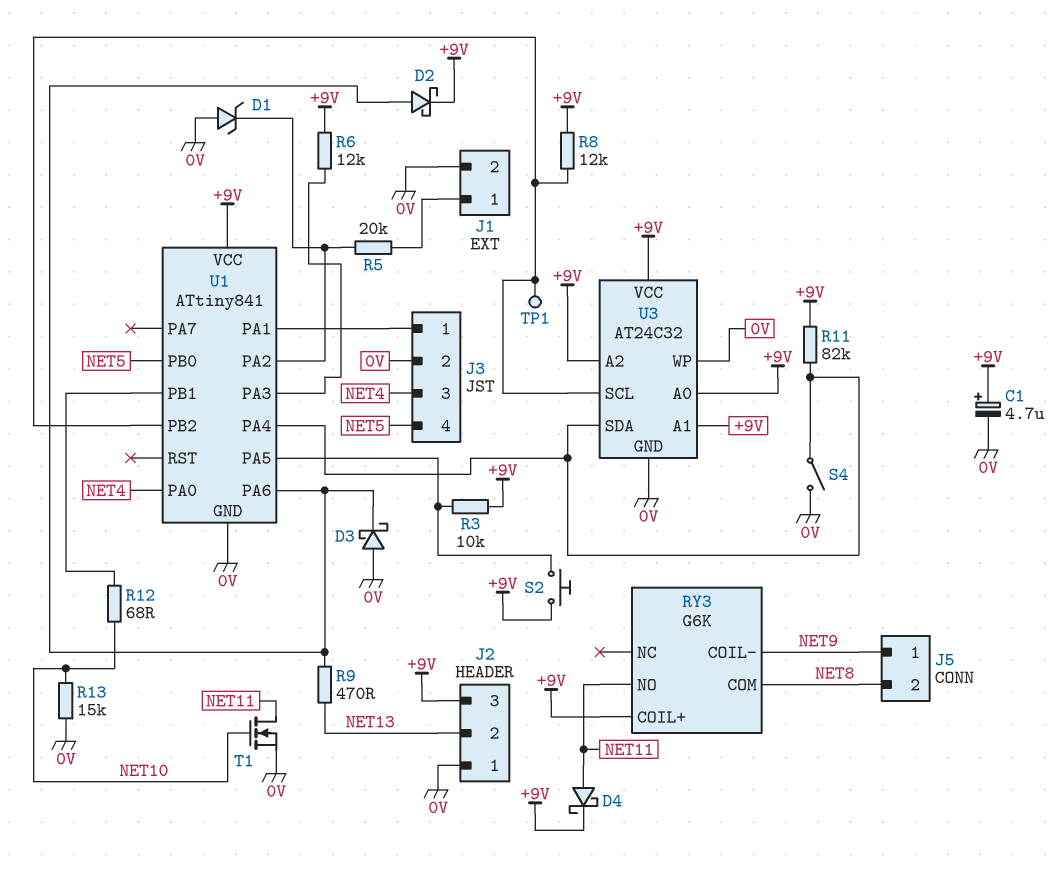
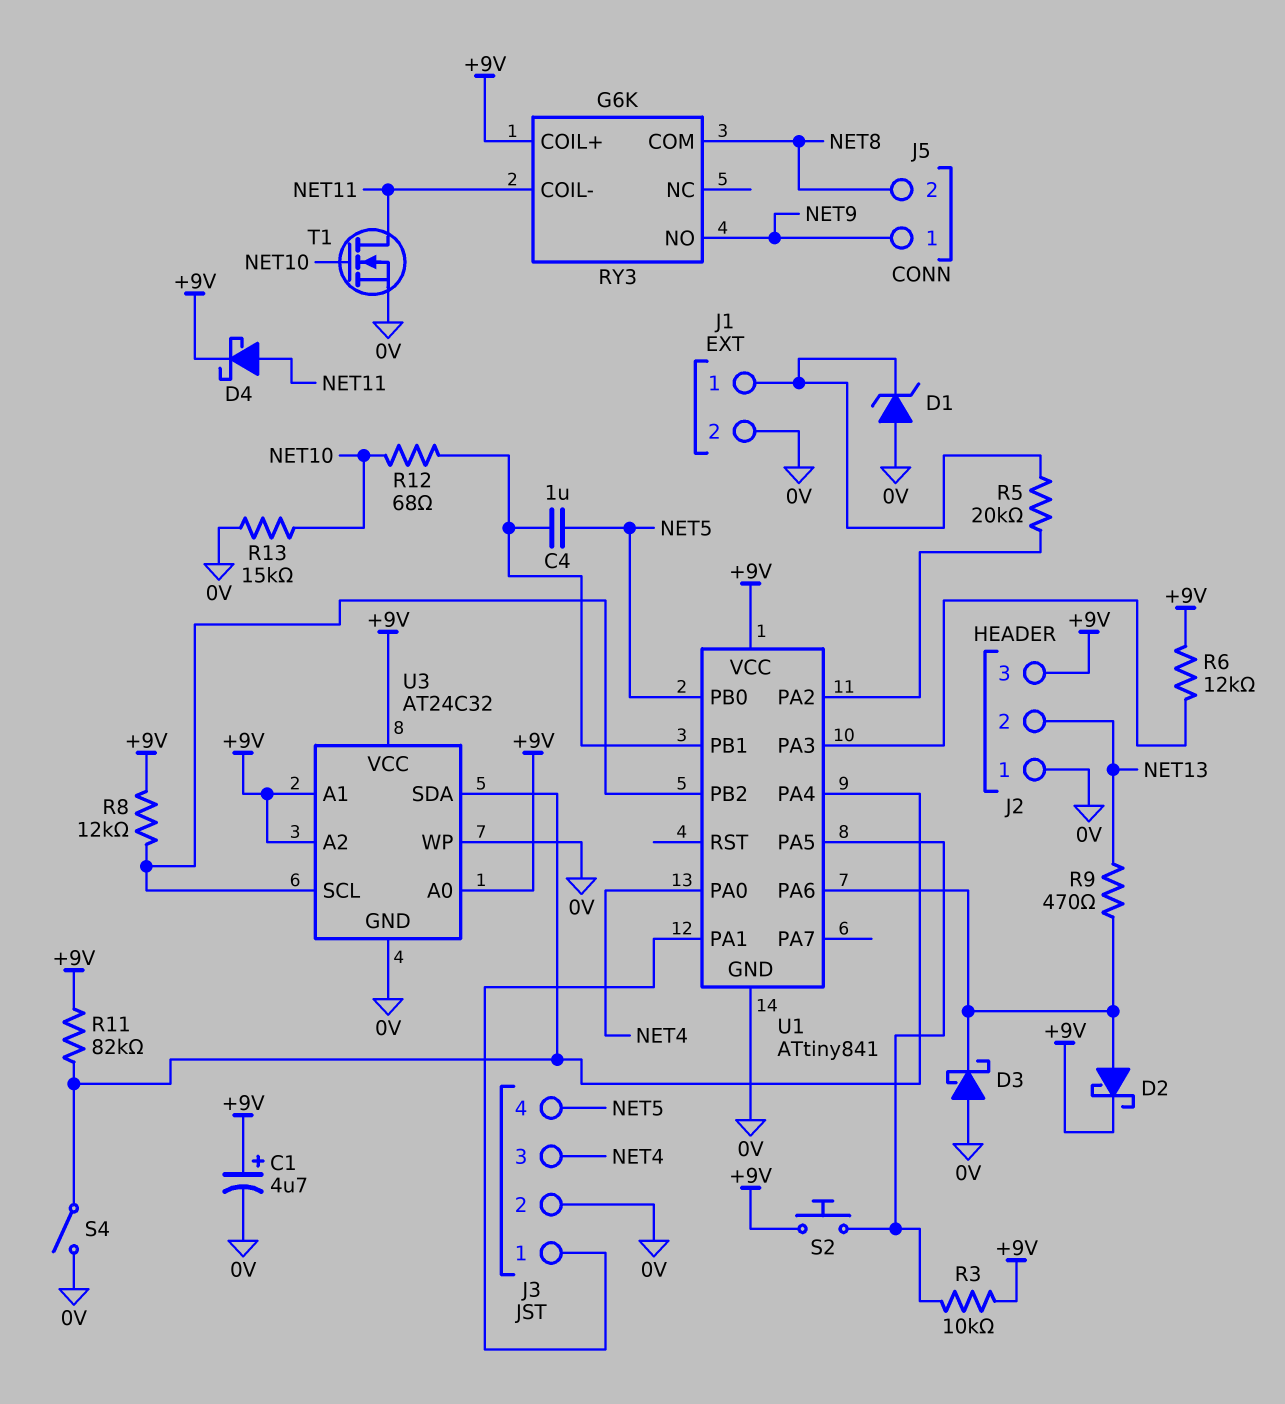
C4: none -> 1uF (NET5, U1/PB1)
D1: zener (A 0V, K U1/PA2) -> zener (A 0V, K J1/1)
RY3 pin COIL-: NET9 -> NET11
RY3 pin NO: NET11 -> NET9
TP1: test point (U1/PB2) -> none

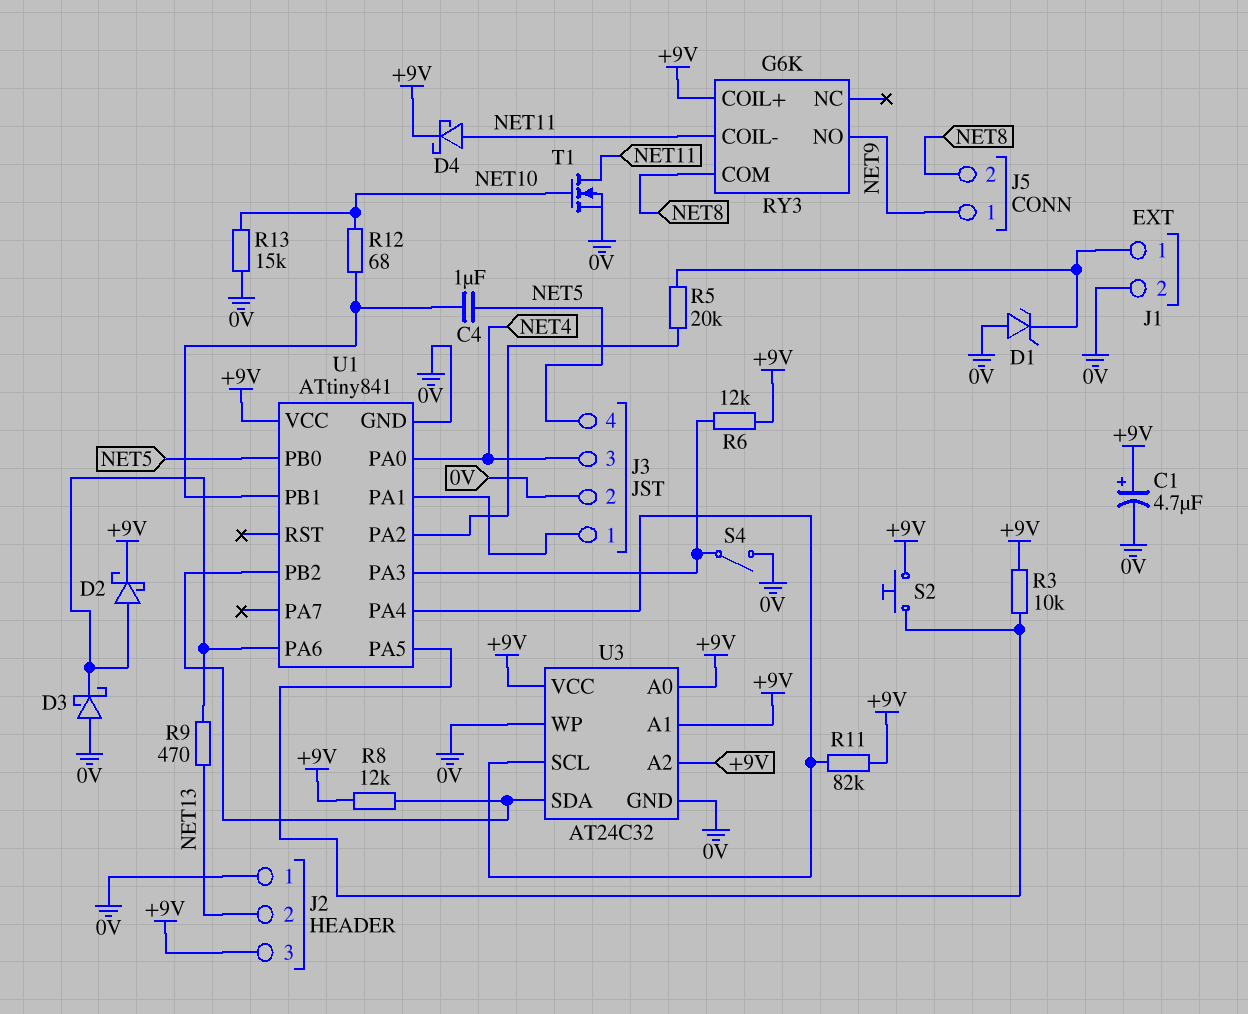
S4: switch (0V, U1/PA4) -> switch (0V, U1/PA3)
U3 pin SCL: U1/PB2 -> U1/PA4
U3 pin SDA: U1/PA4 -> U1/PB2

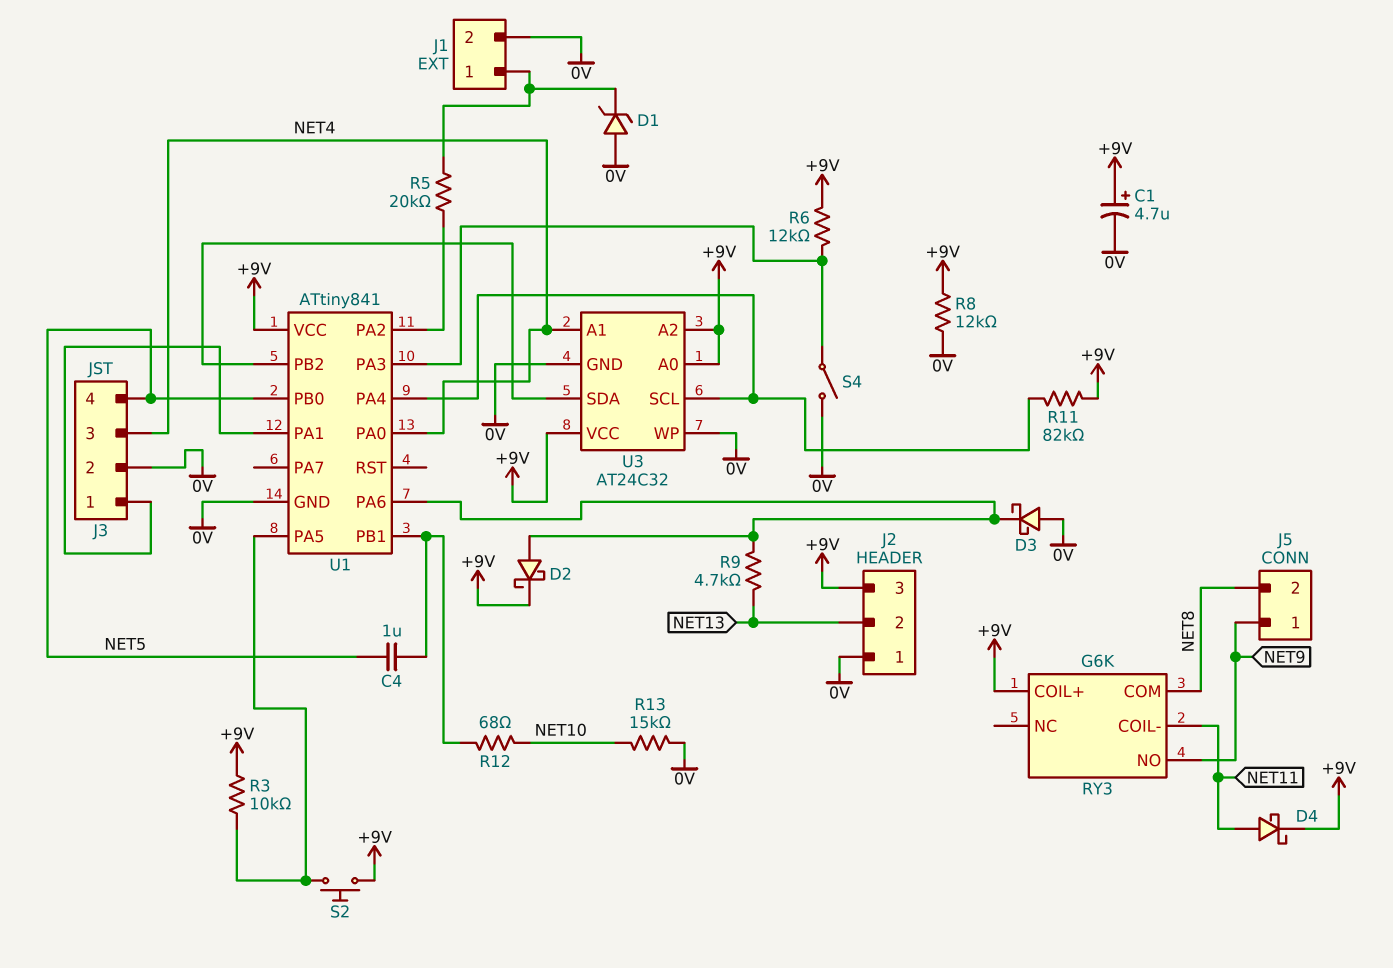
R8: 12k (+9V, U1/PB2) -> 12k (+9V, 0V)
R9: 470 (NET13, U1/PA6) -> 4.7k (NET13, U1/PA6)
T1: NMOS (G NET10, D NET11, S 0V) -> none
U3 pin A1: +9V -> NET4

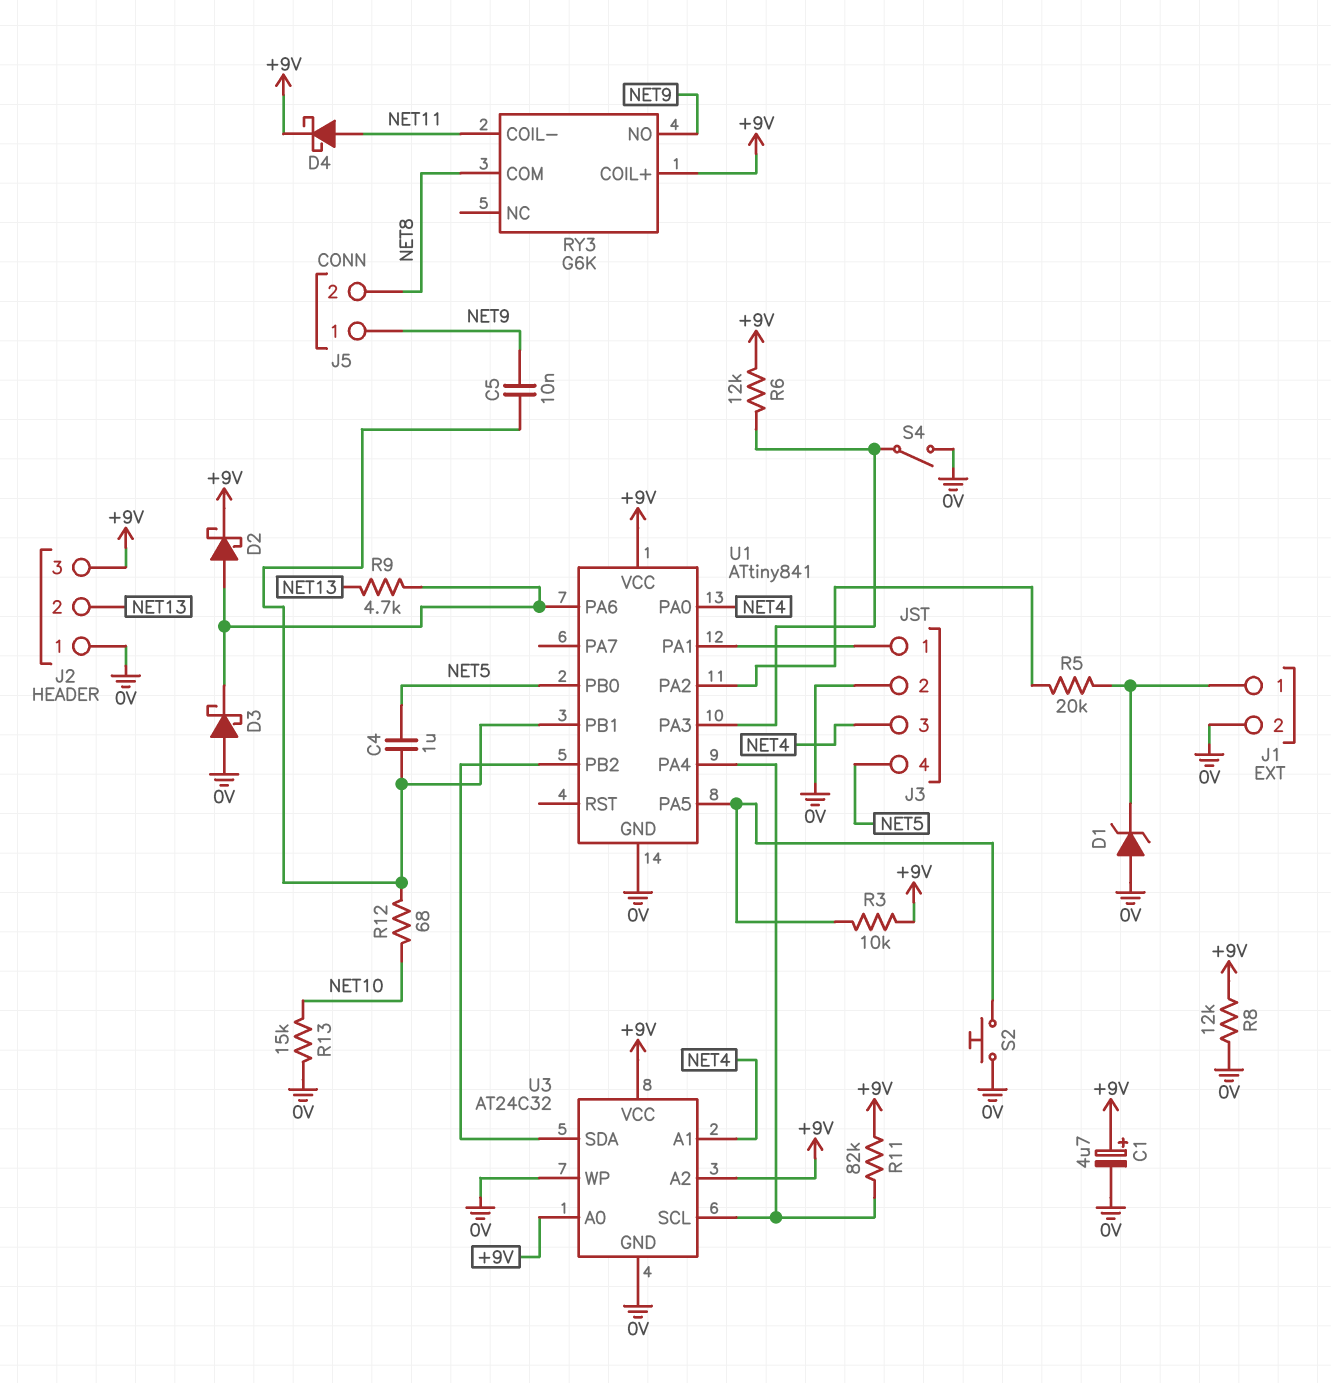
C5: none -> 10nF (NET9, U1/PB1)
S2: button (+9V, U1/PA5) -> button (0V, U1/PA5)

